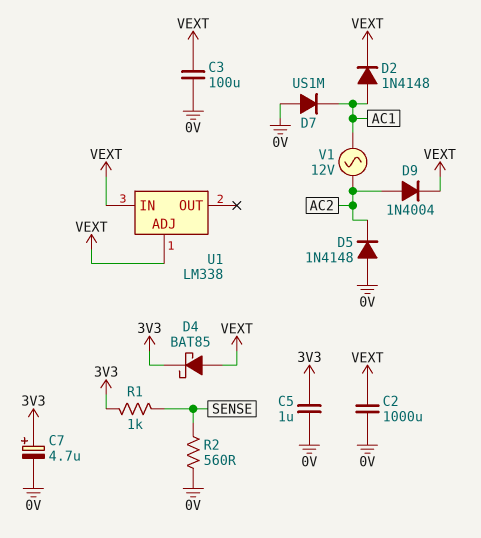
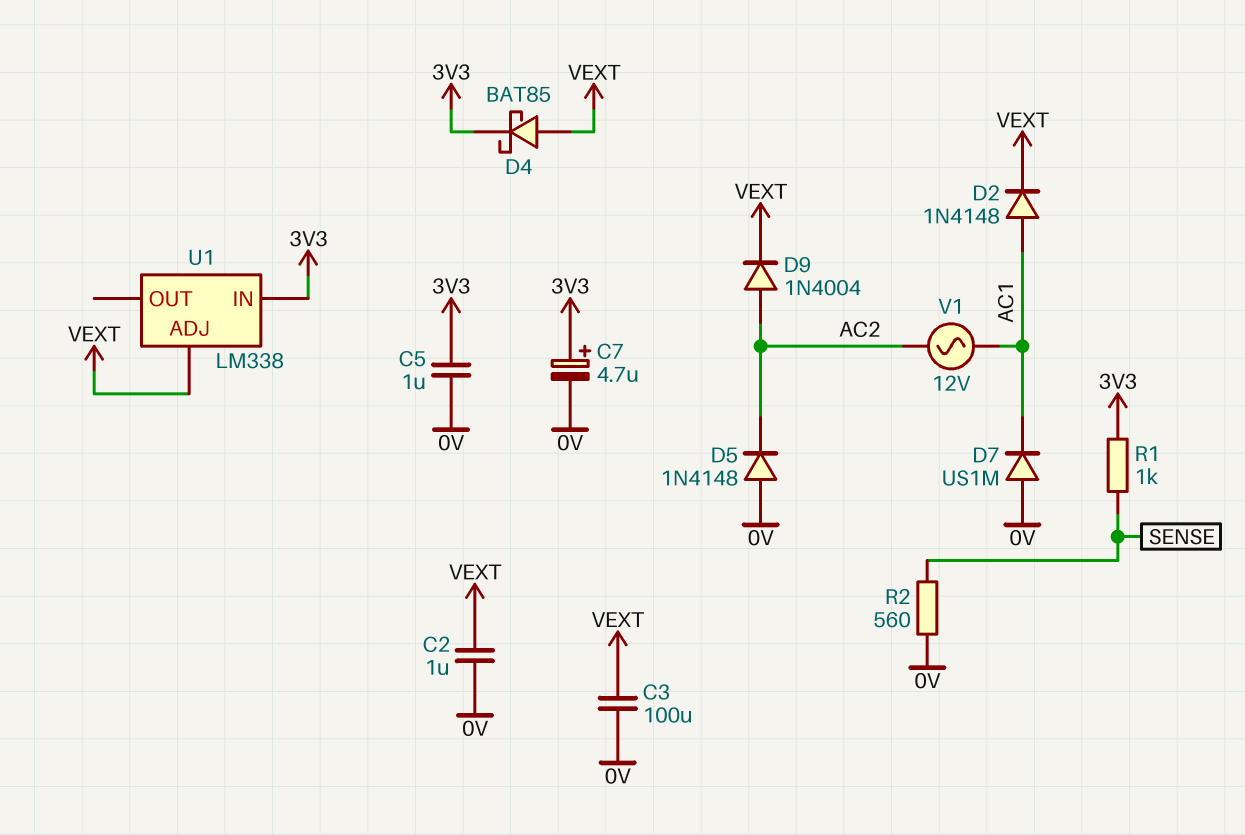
C2: 1000uF (0V, VEXT) -> 1uF (0V, VEXT)
U1 pin IN: VEXT -> 3V3

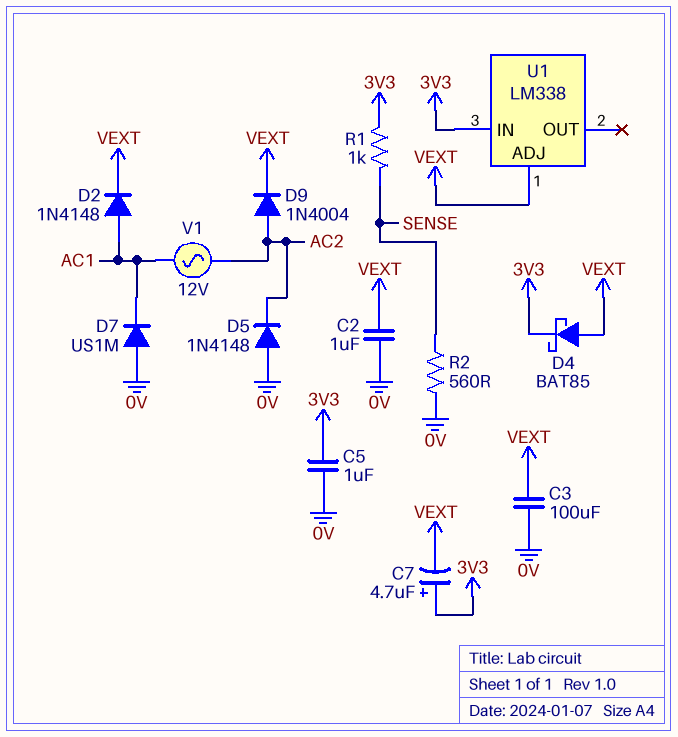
C7: 4.7uF (plus 3V3, minus 0V) -> 4.7uF (plus 3V3, minus VEXT)

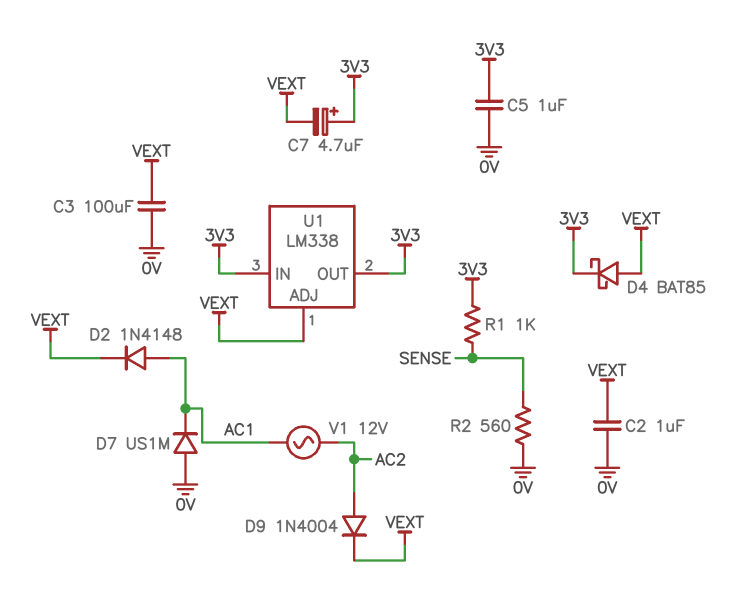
D5: diode 1N4148 (A 0V, K AC2) -> none
U1 pin OUT: none -> 3V3

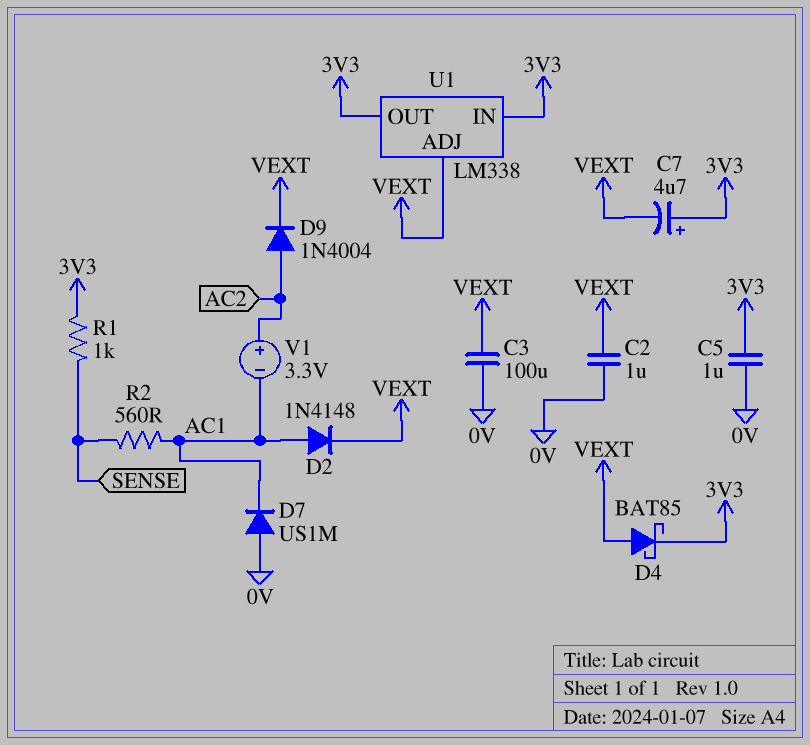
R2: 560 (0V, SENSE) -> 560 (AC1, SENSE)
V1: AC 12V (AC1, AC2) -> 3.3V (plus AC2, minus AC1)

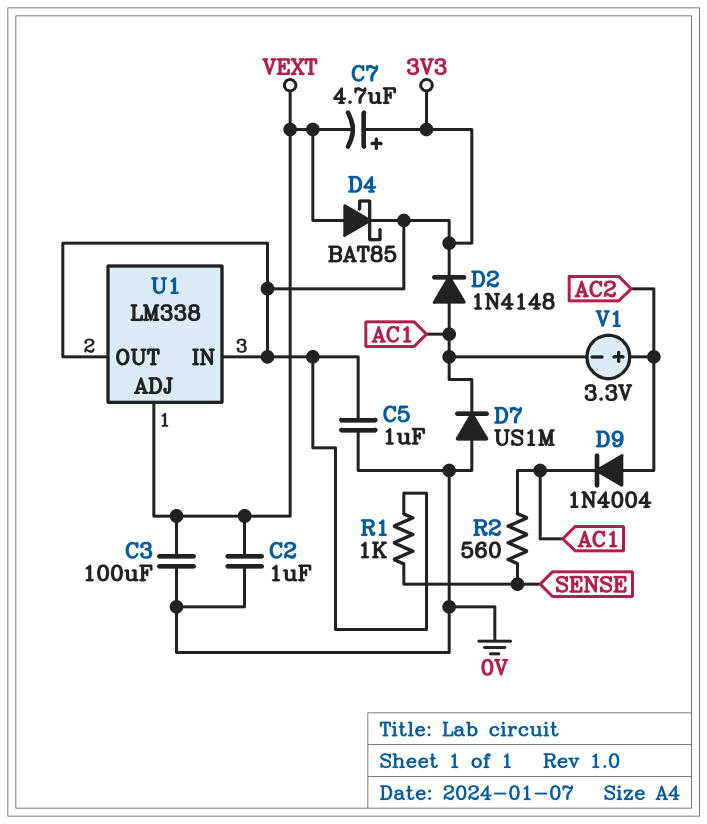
D2: diode 1N4148 (A AC1, K VEXT) -> diode 1N4148 (A AC1, K 3V3)
D9: diode 1N4004 (A AC2, K VEXT) -> diode 1N4004 (A AC2, K AC1)

